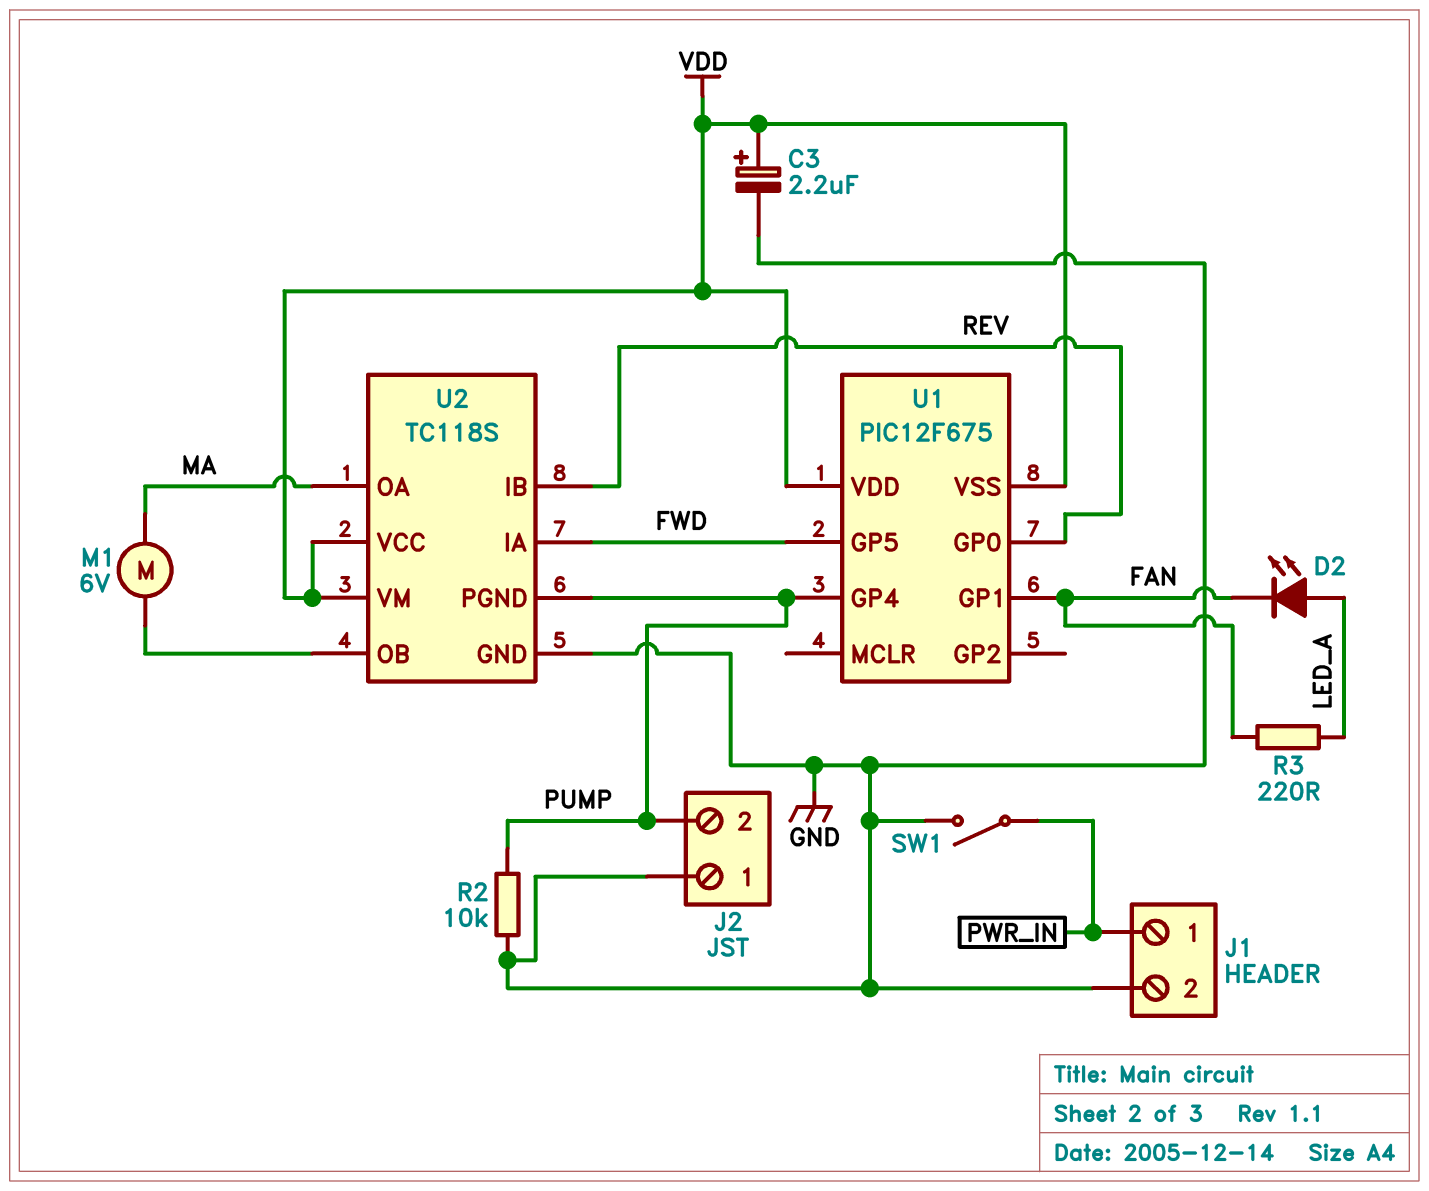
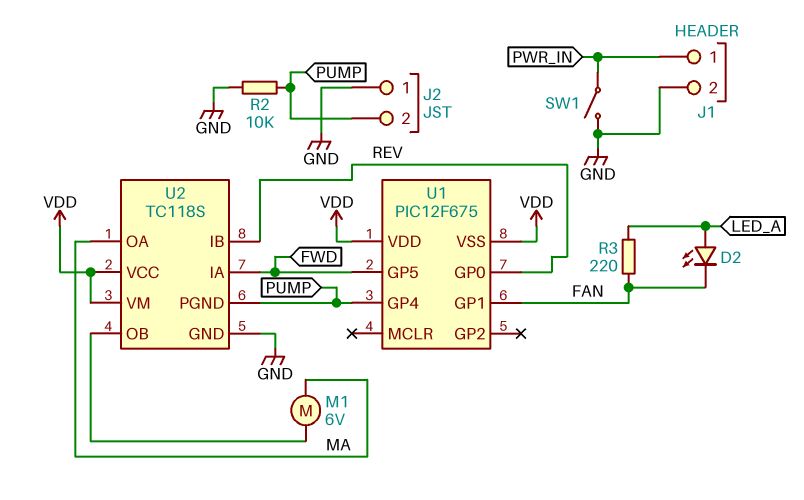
C3: 2.2uF (plus VDD, minus GND) -> none

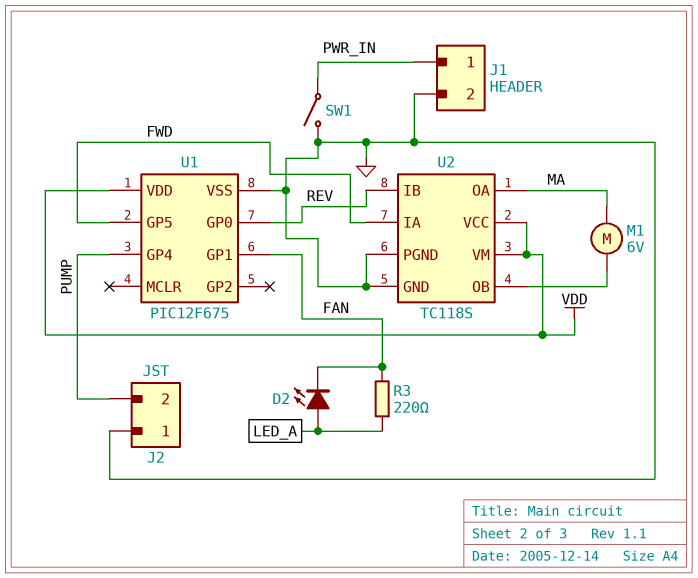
R2: 10k (GND, PUMP) -> none
U1 pin VSS: VDD -> GND
U2 pin PGND: PUMP -> GND

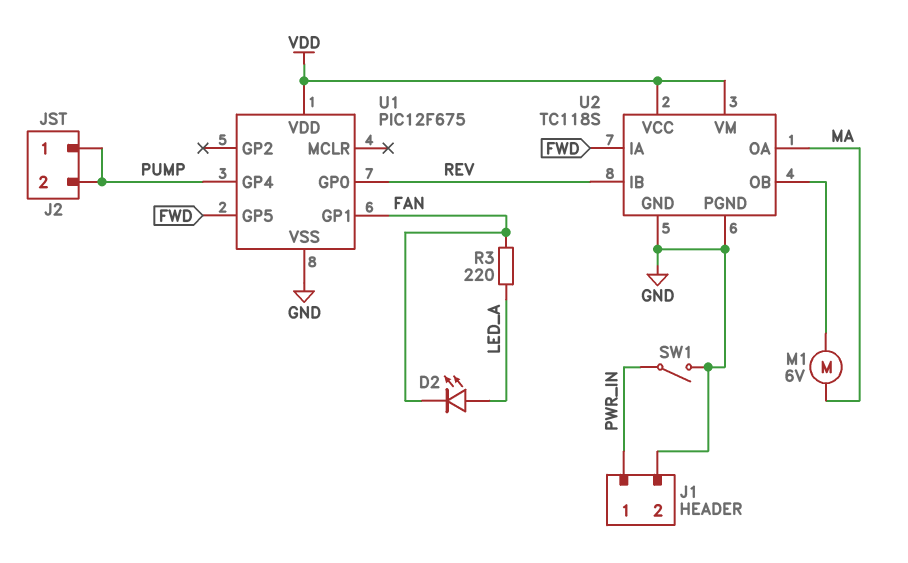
J2 pin 1: GND -> PUMP

